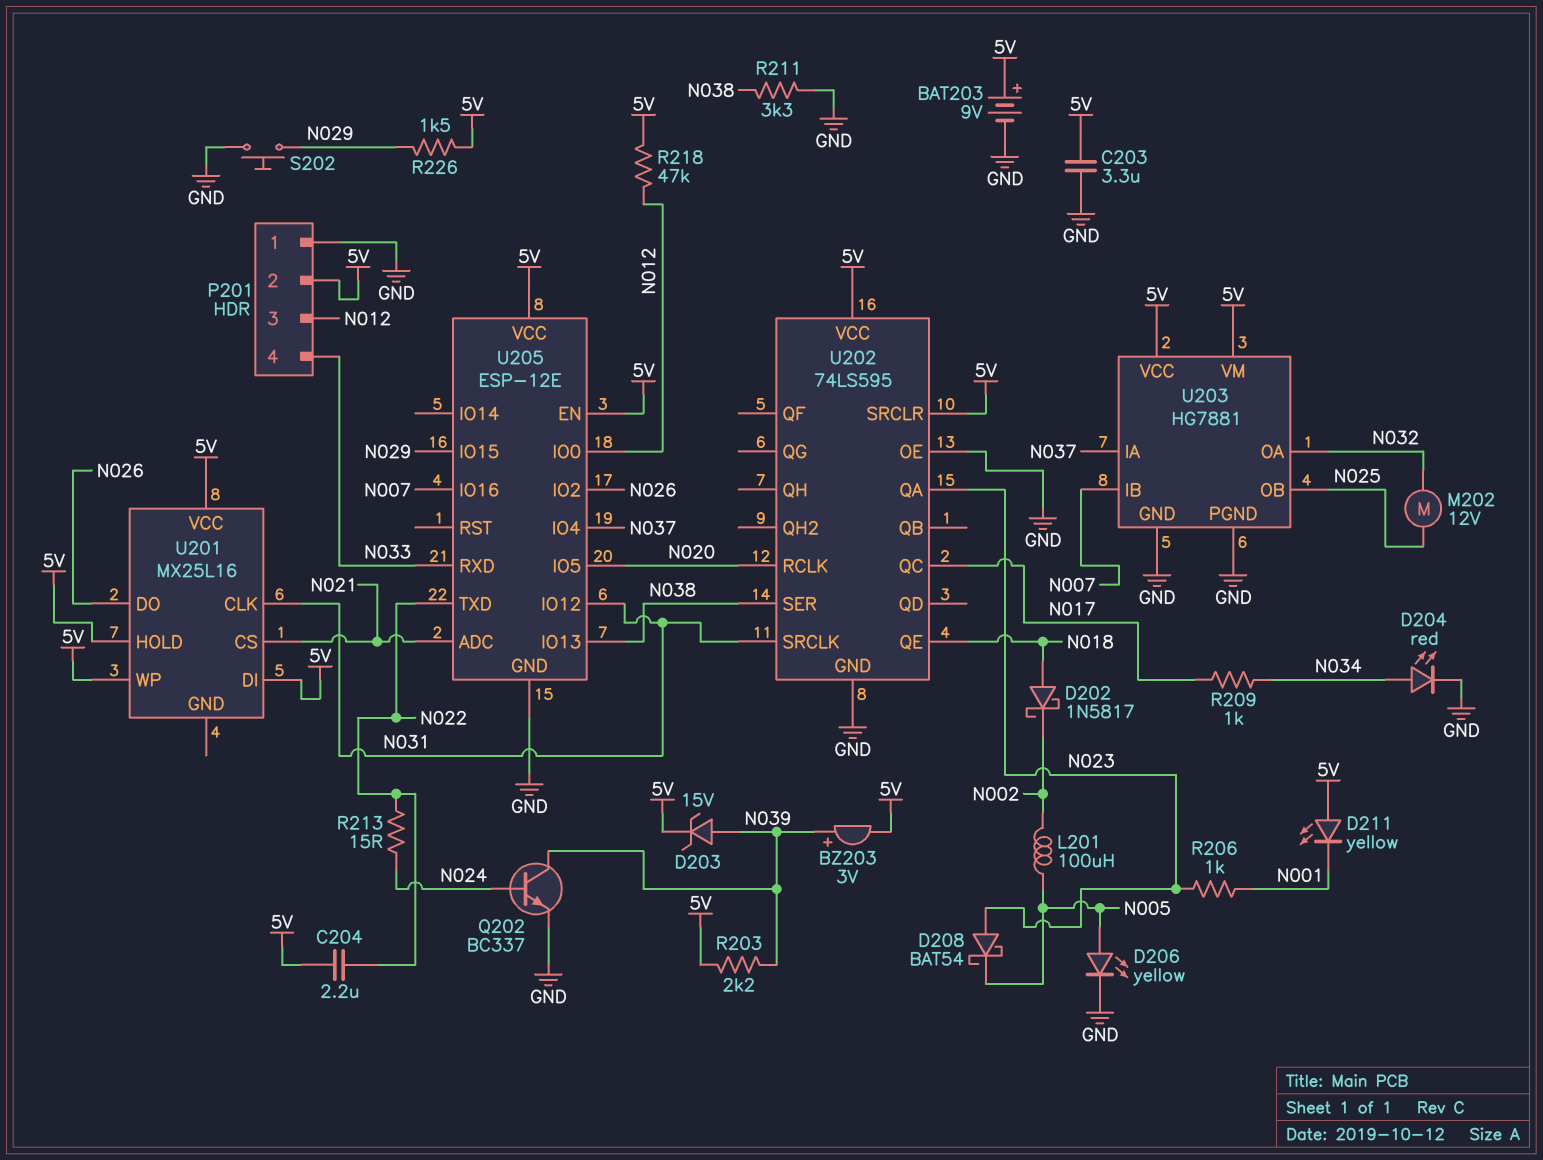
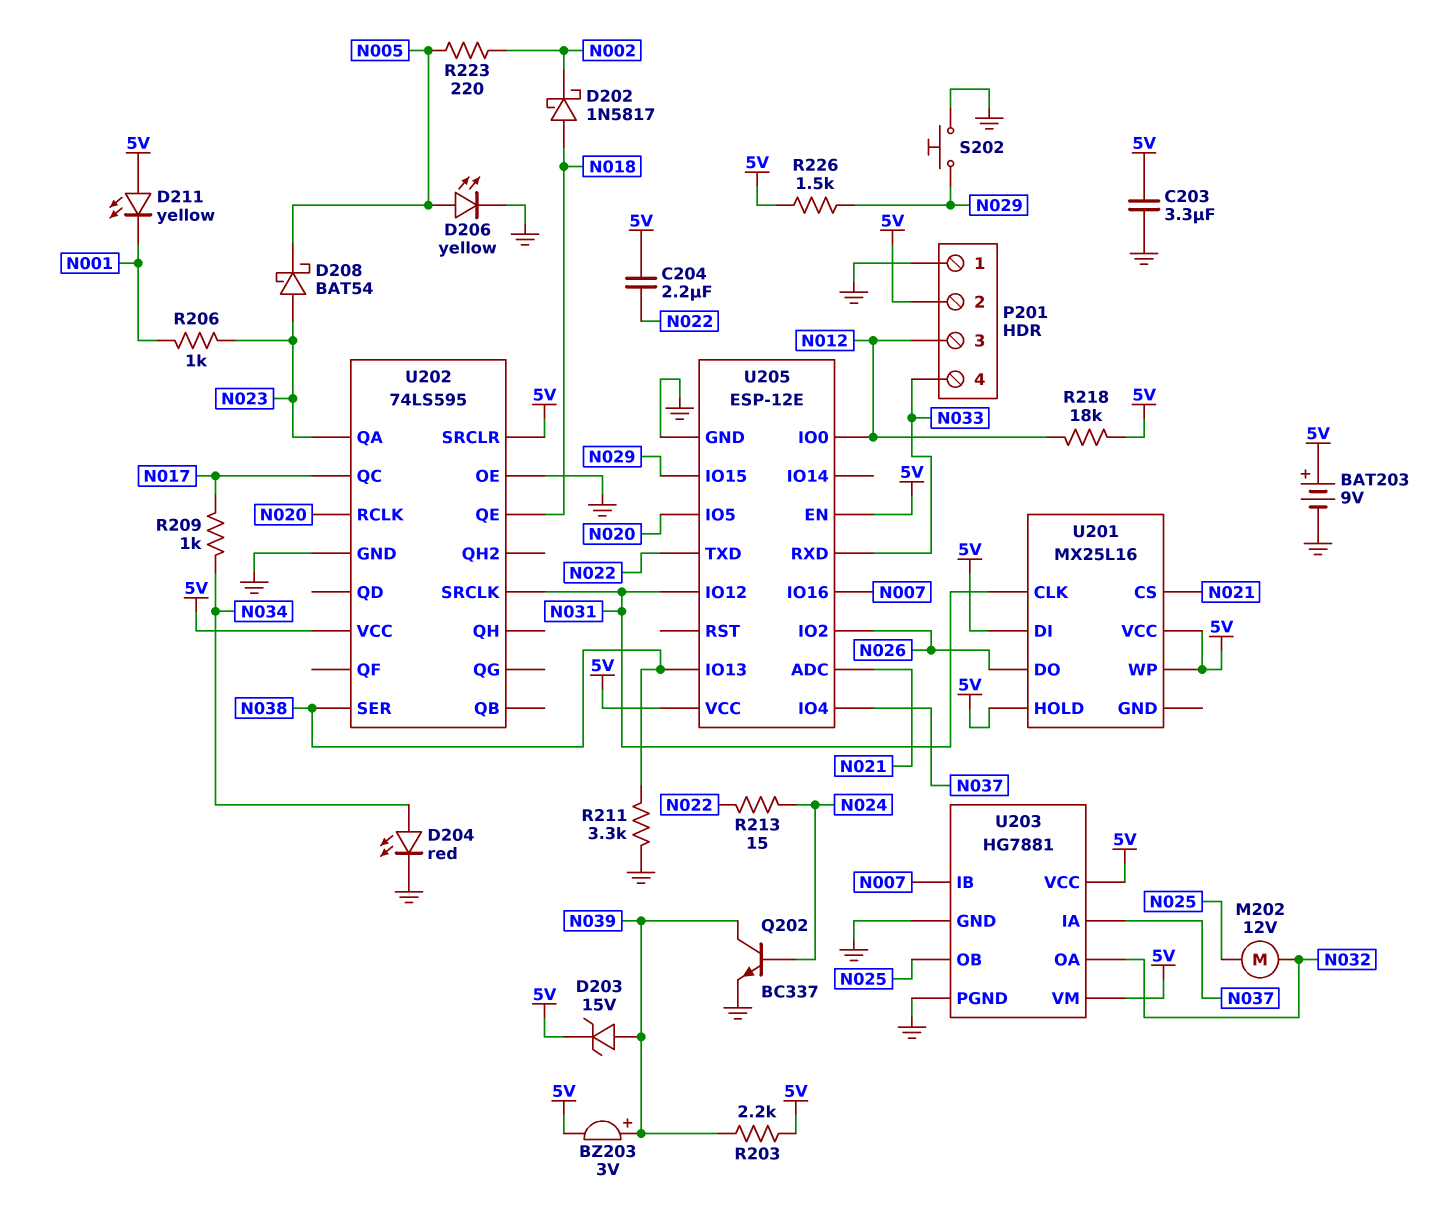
L201: 100uH (N002, N005) -> none
R218: 47k (5V, N012) -> 18k (5V, N012)
R223: none -> 220 (N002, N005)

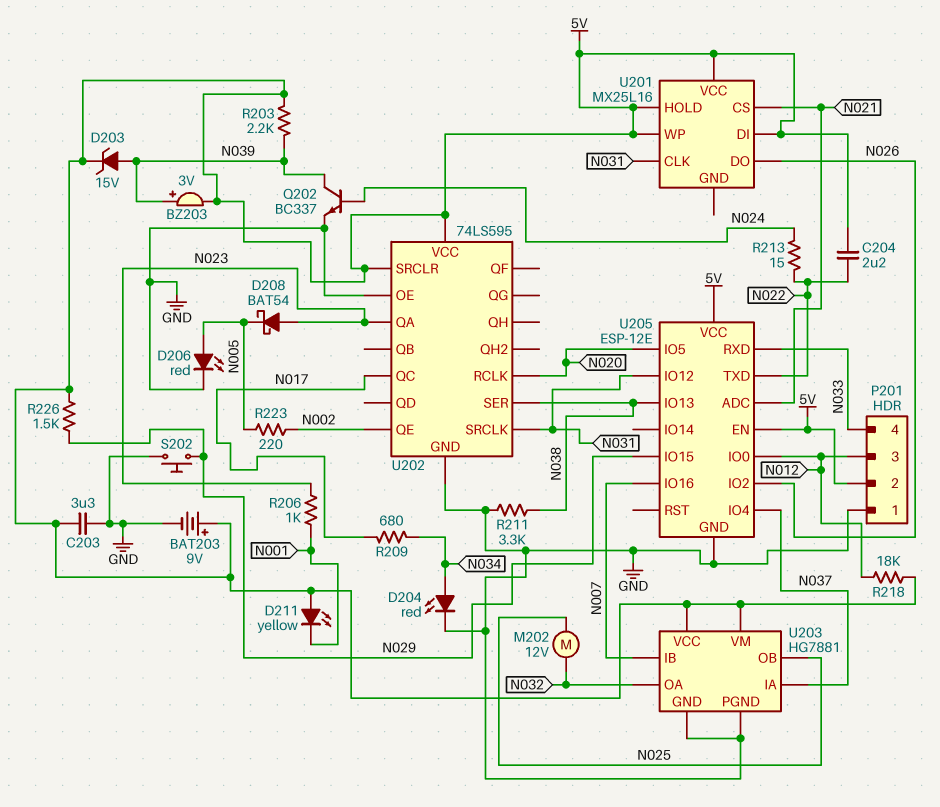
D202: schottky 1N5817 (A N018, K N002) -> none
D206: LED yellow (A N005, K GND) -> LED red (A N005, K GND)
R209: 1k (N017, N034) -> 680 (N017, N034)
U202 pin QE: N018 -> N002

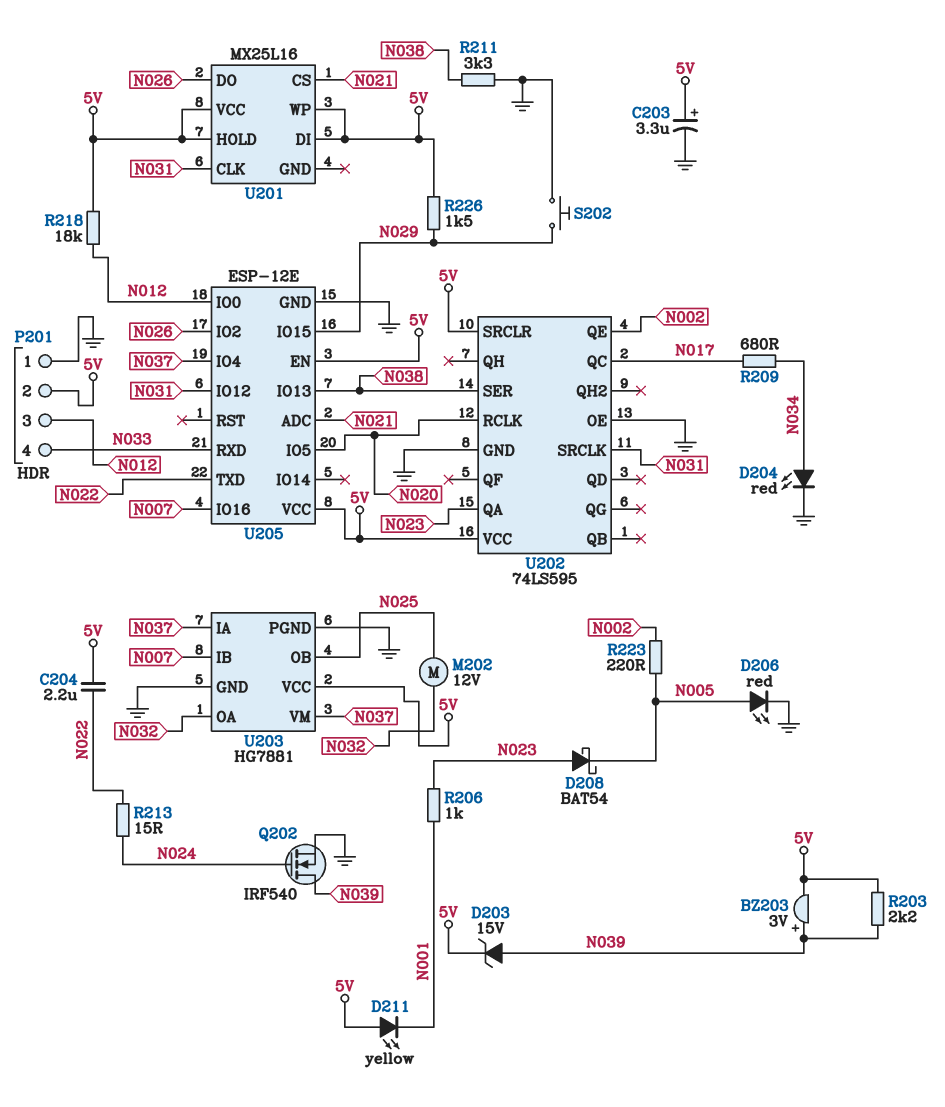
BAT203: 9V (plus 5V, minus GND) -> none
C203: 3.3uF (5V, GND) -> 3.3uF (plus 5V, minus GND)
Q202: NPN BC337 (B N024, C N039, E GND) -> NMOS IRF540 (G N024, D N039, S GND)
U203 pin VM: 5V -> N037

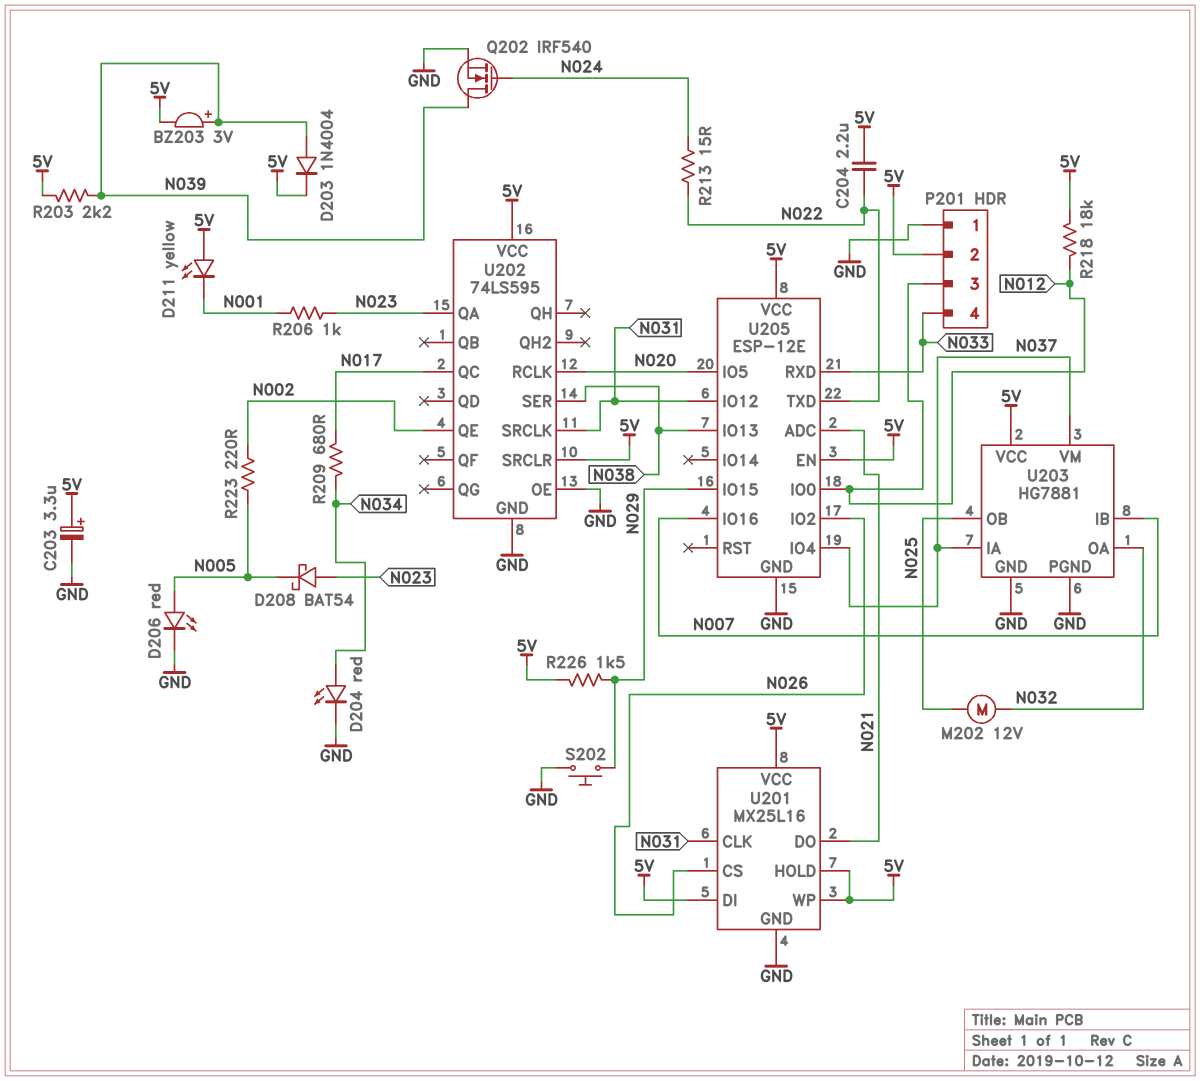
D203: zener 15V (A N039, K 5V) -> diode 1N4004 (A N039, K 5V)
R211: 3.3k (GND, N038) -> none
U201 pin CS: N021 -> N026
U201 pin DO: N026 -> N021
U201 pin GND: none -> GND

